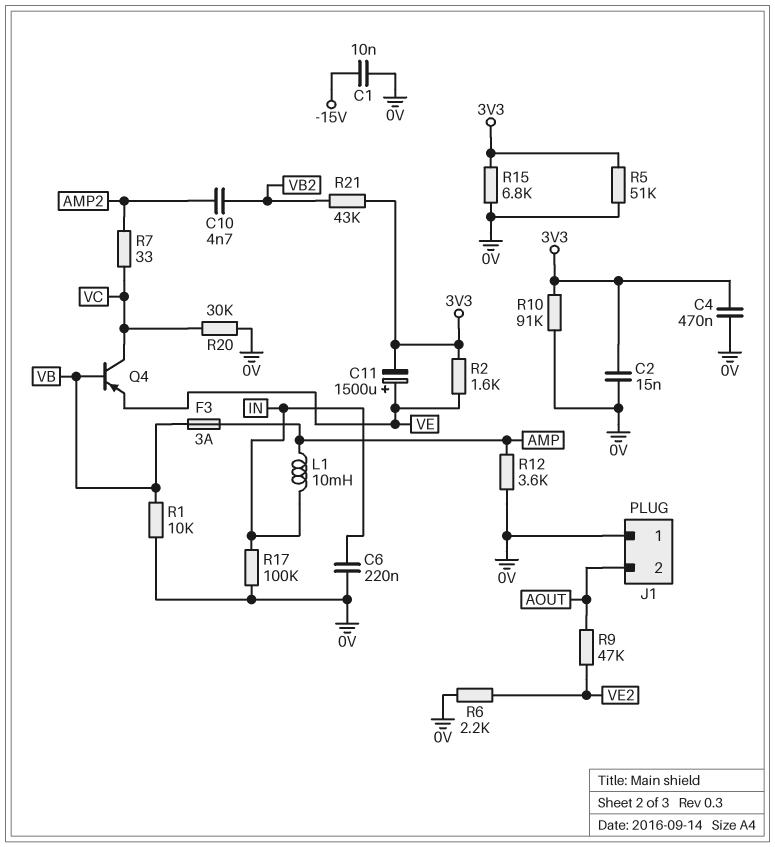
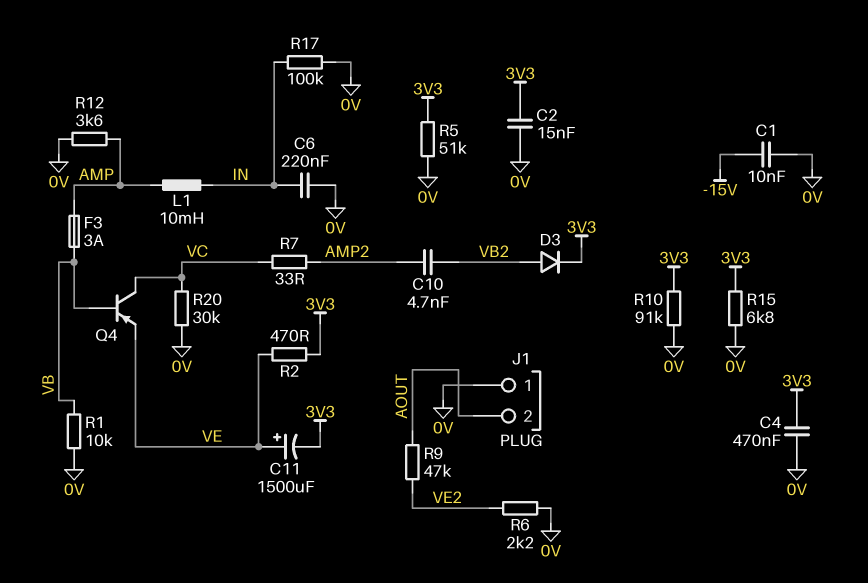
D3: none -> diode (A VB2, K 3V3)
R2: 1.6k (3V3, VE) -> 470 (3V3, VE)
R21: 43k (3V3, VB2) -> none

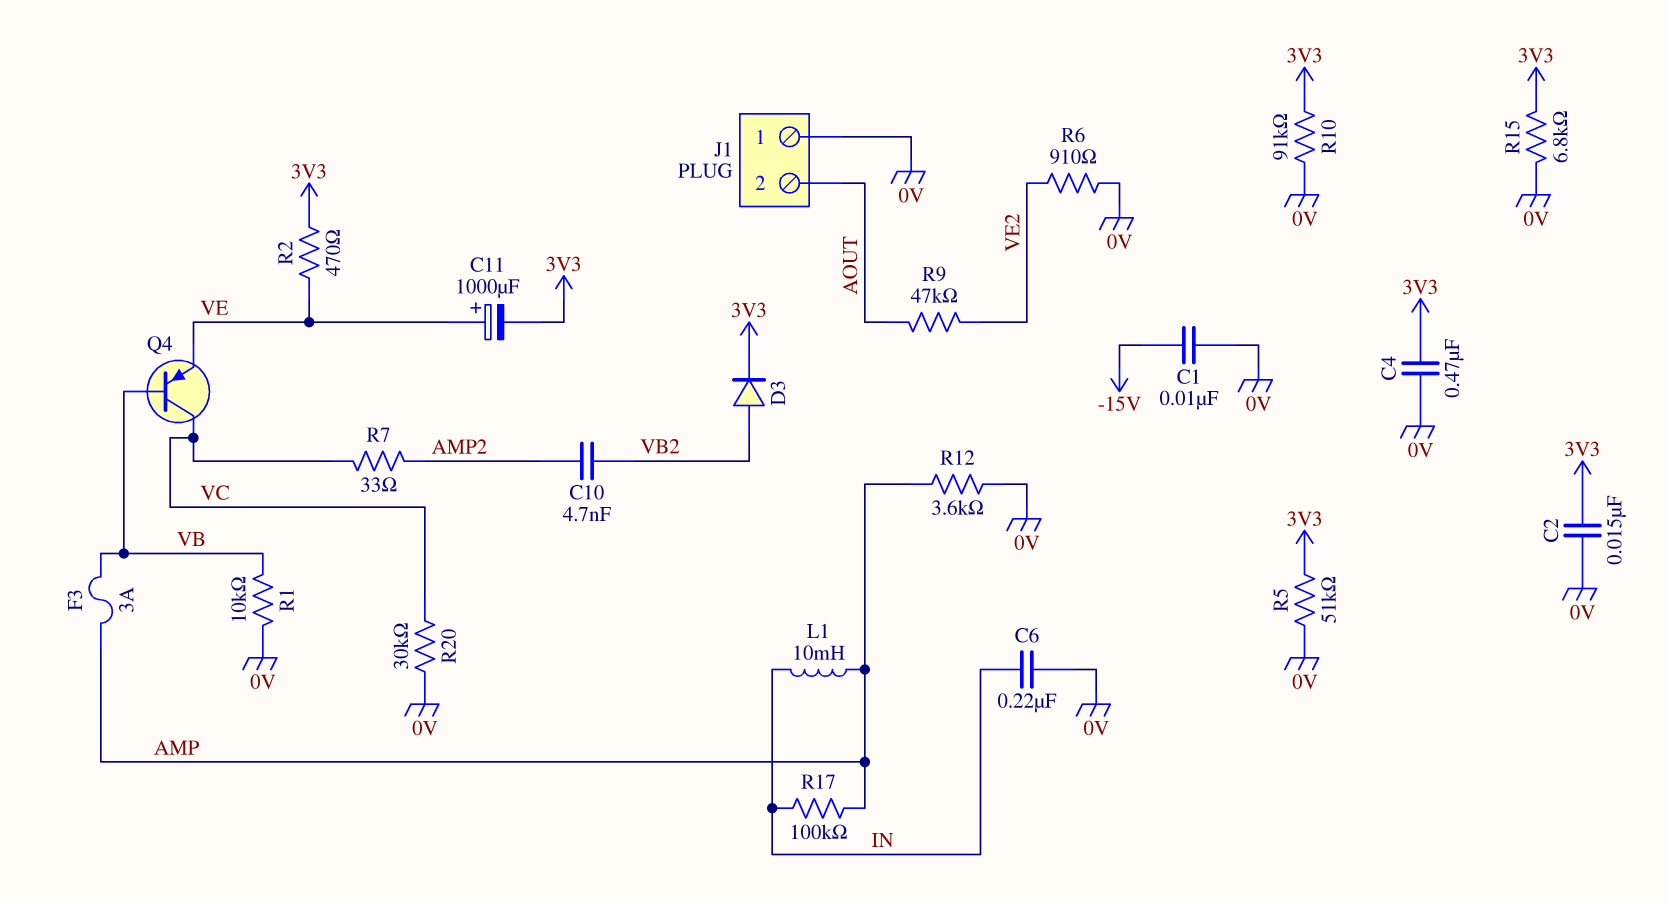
C11: 1500uF (plus VE, minus 3V3) -> 1000uF (plus VE, minus 3V3)
R6: 2.2k (0V, VE2) -> 910 (0V, VE2)
R17: 100k (0V, IN) -> 100k (AMP, IN)

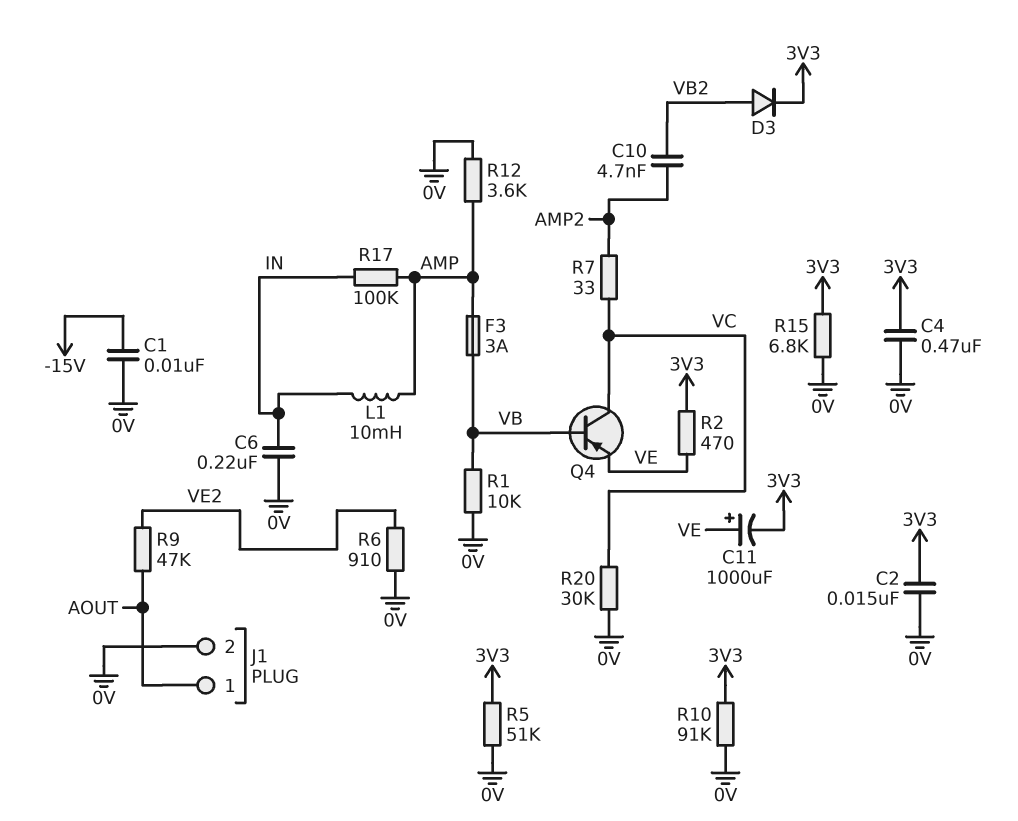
J1 pin 1: 0V -> AOUT
J1 pin 2: AOUT -> 0V

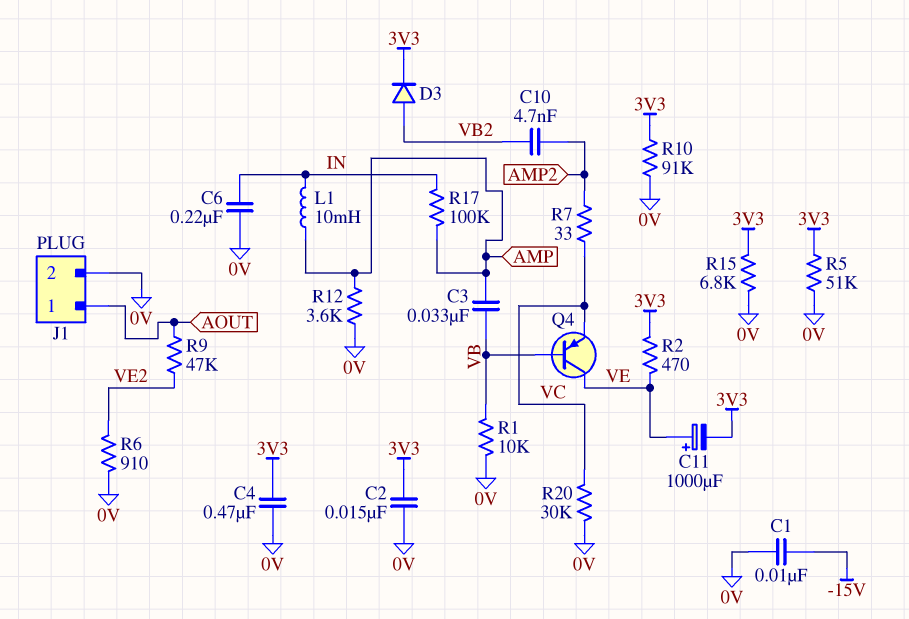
C3: none -> 33nF (AMP, VB)
F3: 3A (AMP, VB) -> none
Q4: PNP (B VB, C VC, E VE) -> PNP (B VB, C VE, E VC)

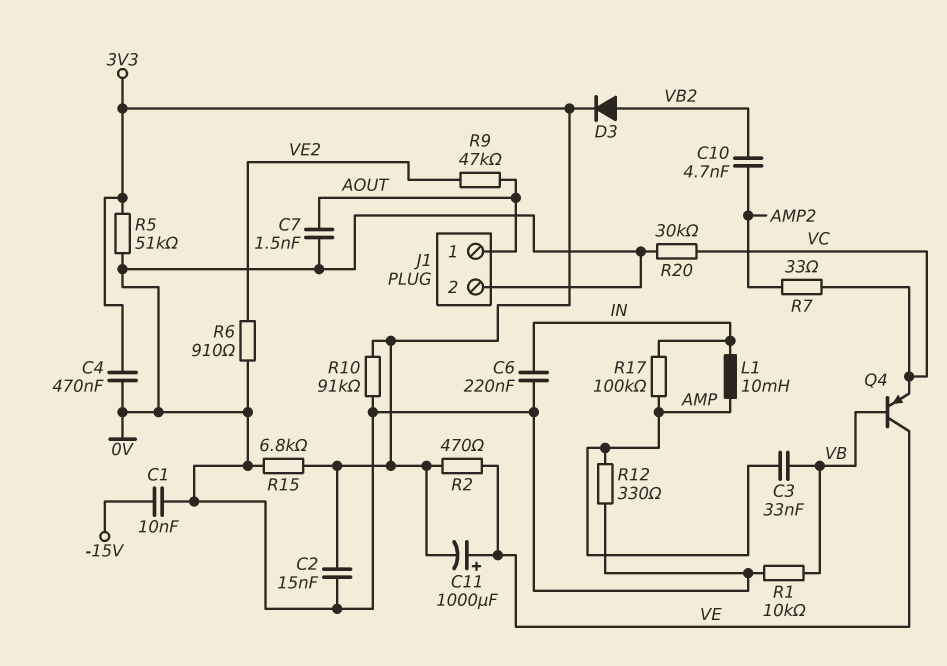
C7: none -> 1.5nF (0V, AOUT)
R12: 3.6k (0V, AMP) -> 330 (0V, AMP)

